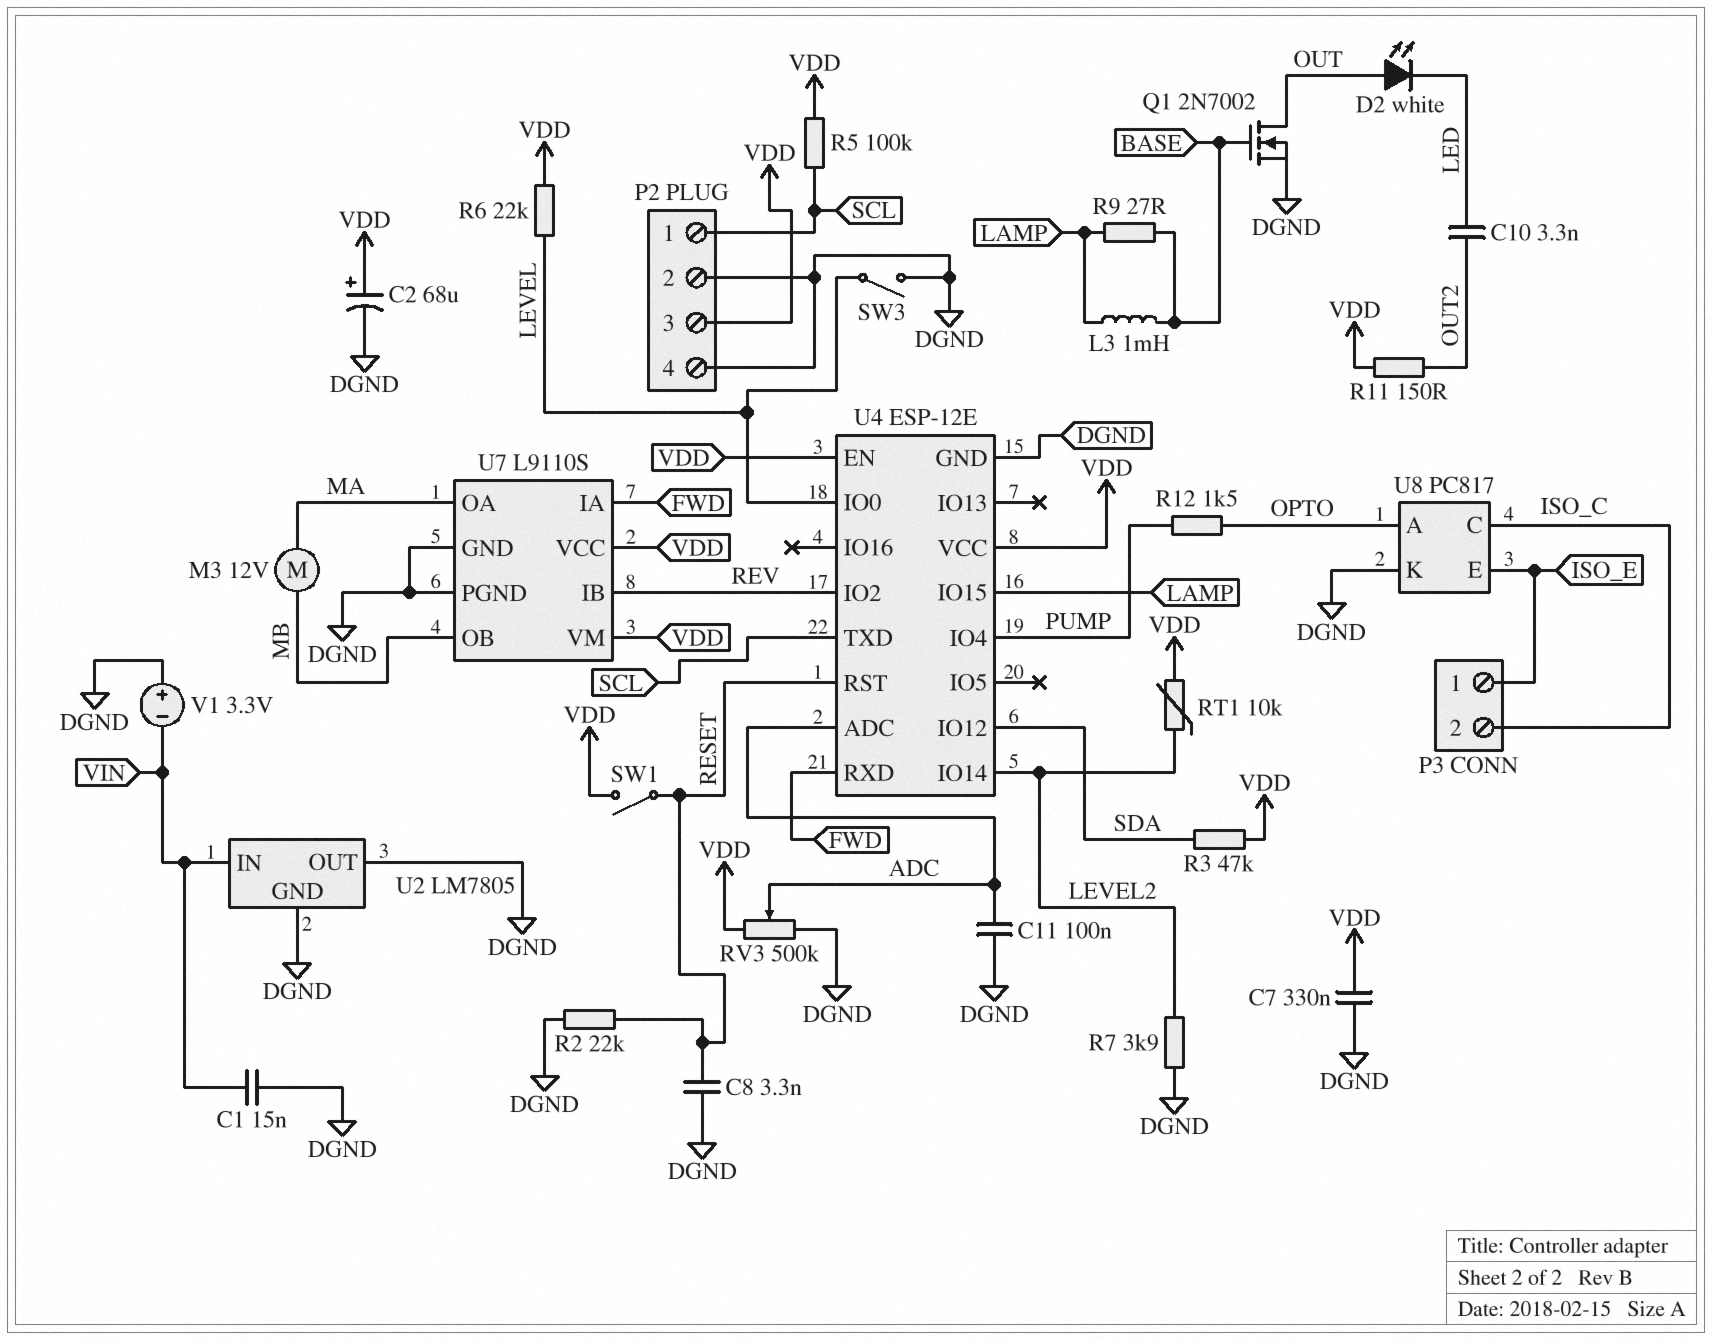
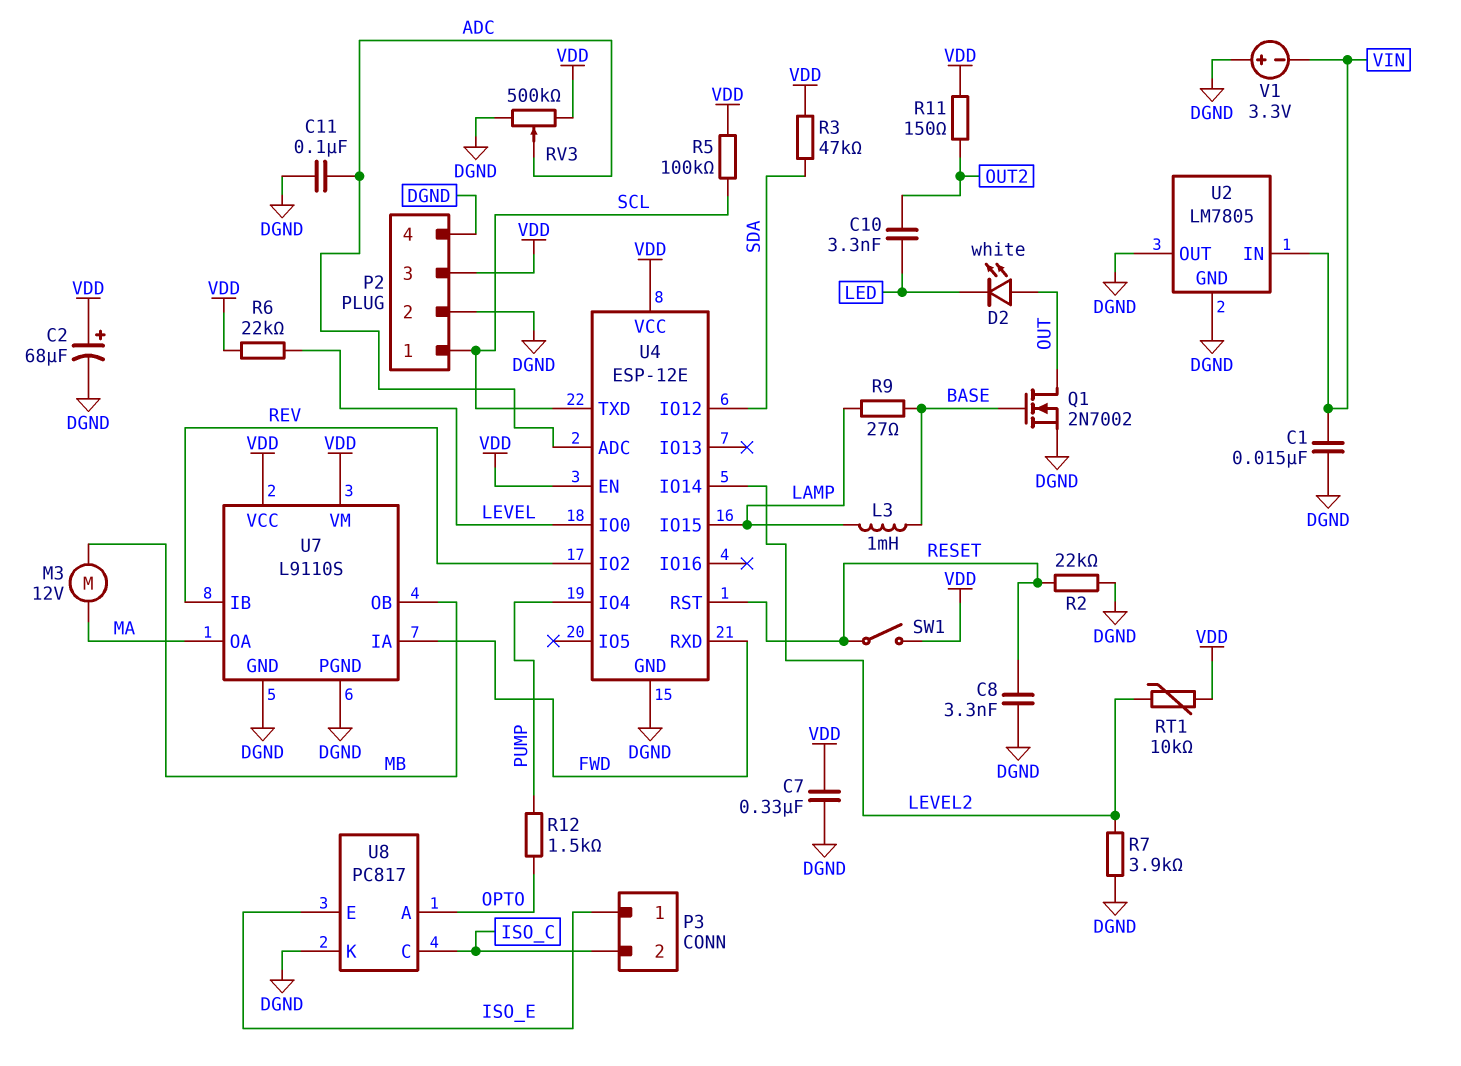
SW3: switch (DGND, LEVEL) -> none

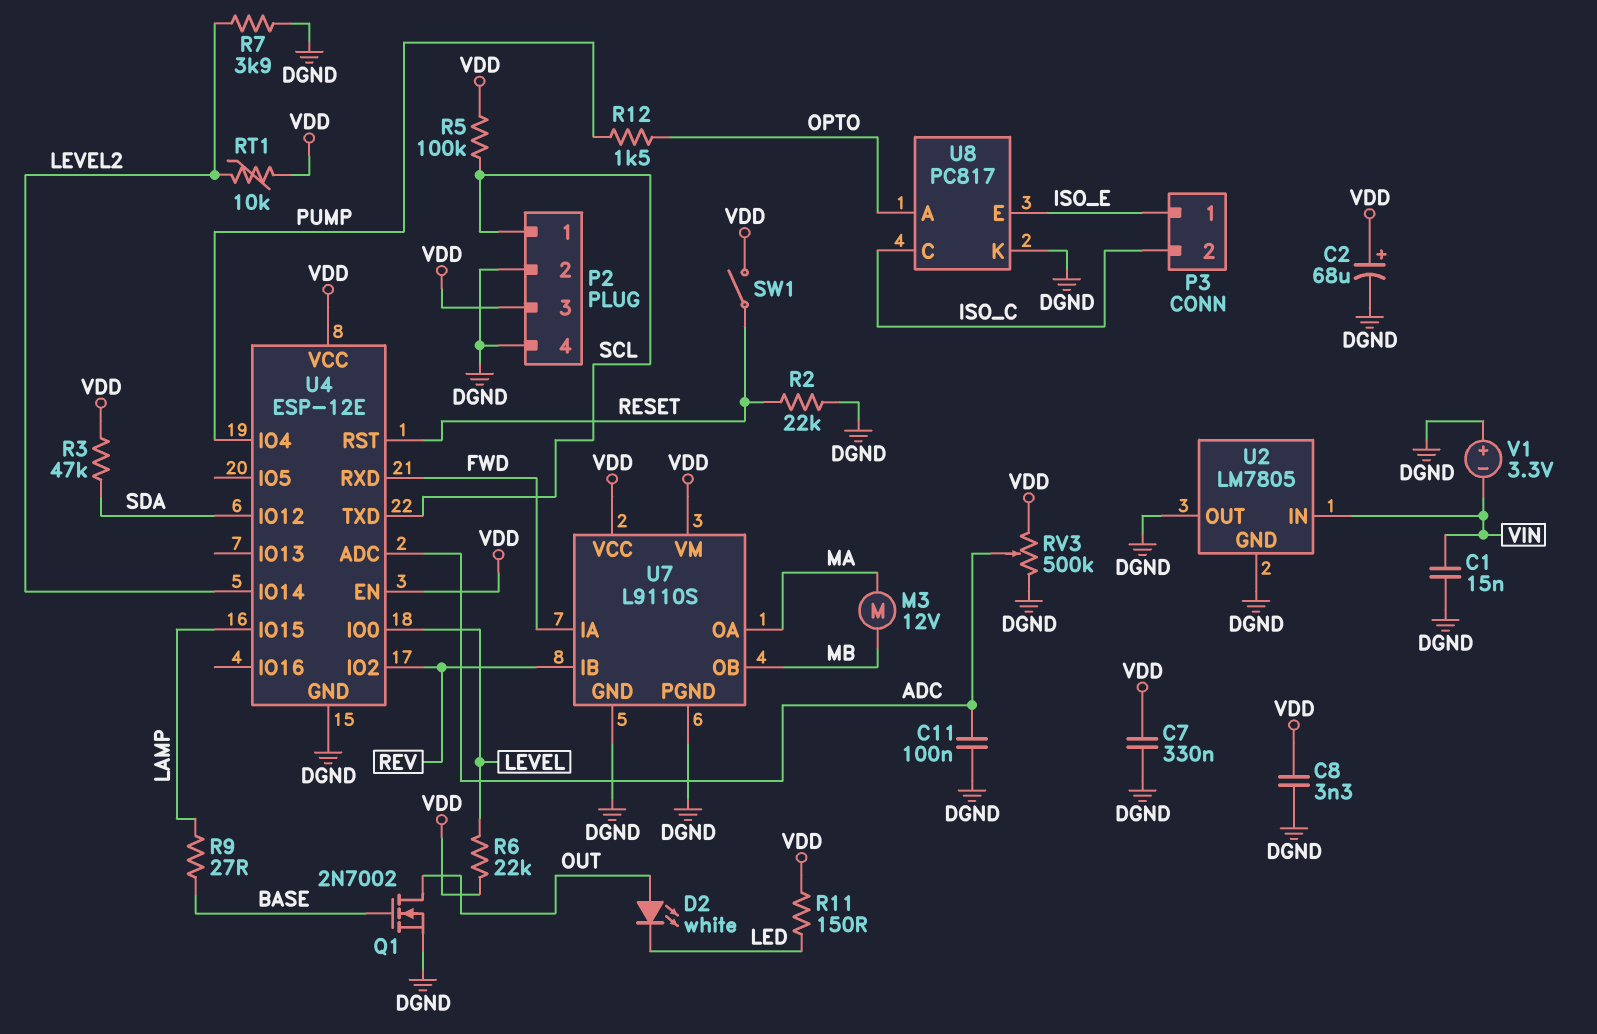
C8: 3.3nF (DGND, RESET) -> 3.3nF (DGND, VDD)
C10: 3.3nF (LED, OUT2) -> none
L3: 1mH (BASE, LAMP) -> none
R11: 150 (OUT2, VDD) -> 150 (LED, VDD)

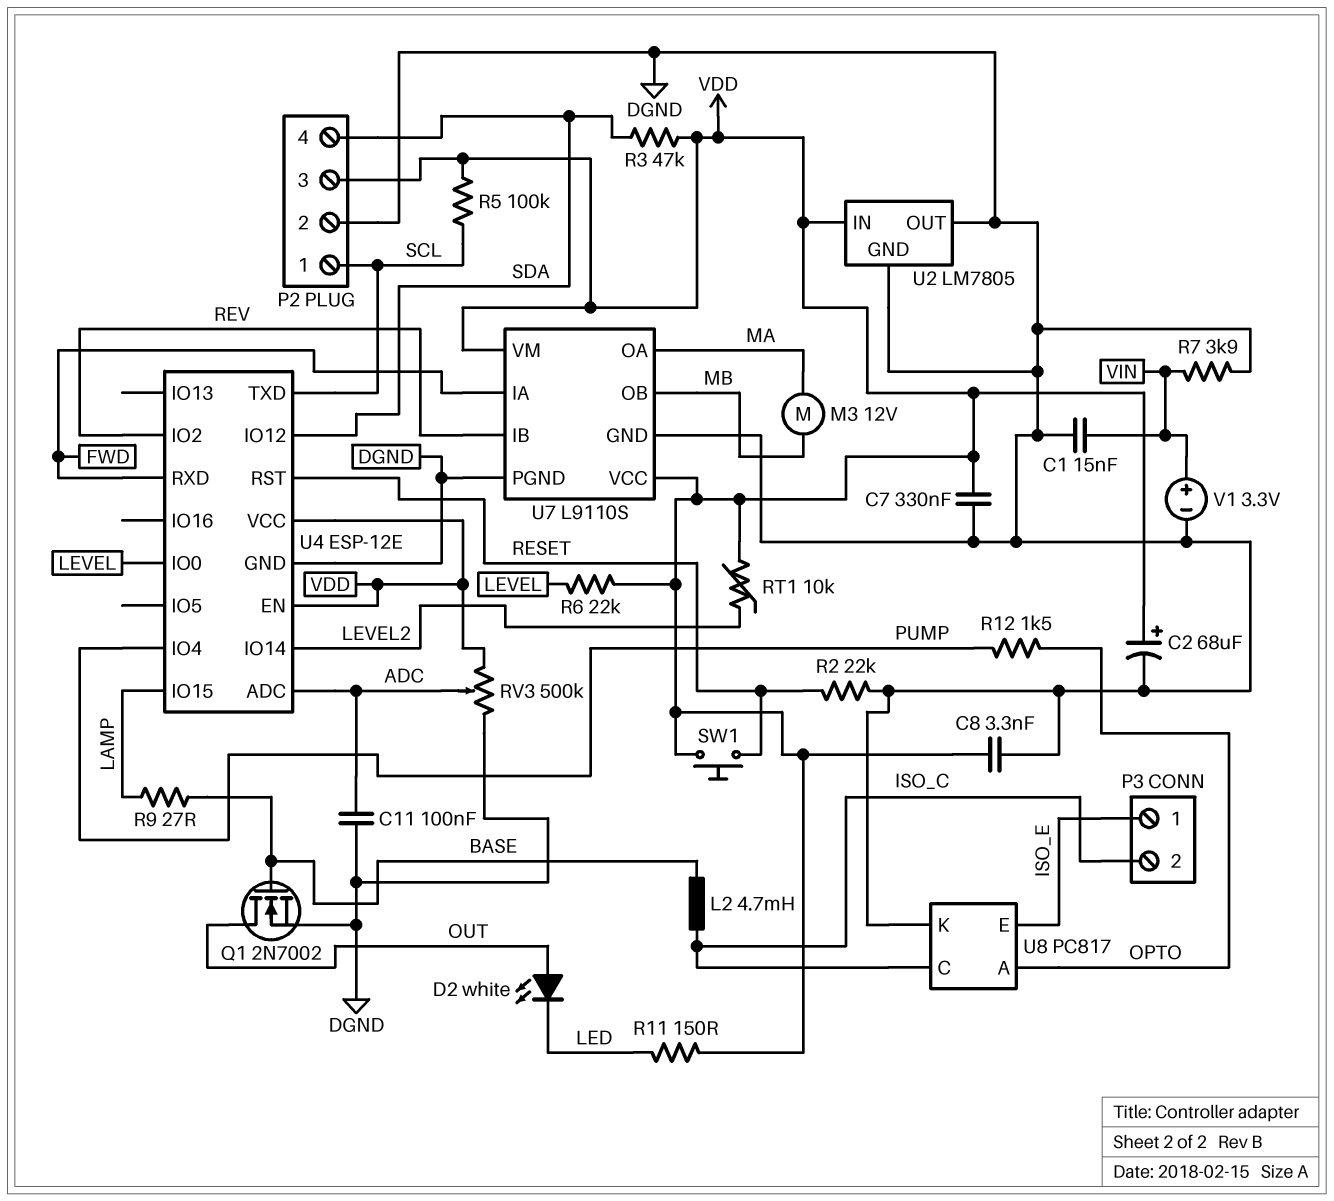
L2: none -> 4.7mH (BASE, ISO_C)
P2 pin 4: DGND -> SDA
R7: 3.9k (DGND, LEVEL2) -> 3.9k (DGND, VIN)
SW1: switch (RESET, VDD) -> button (RESET, VDD)
U2 pin IN: VIN -> VDD
V1: 3.3V (plus DGND, minus VIN) -> 3.3V (plus VIN, minus DGND)

